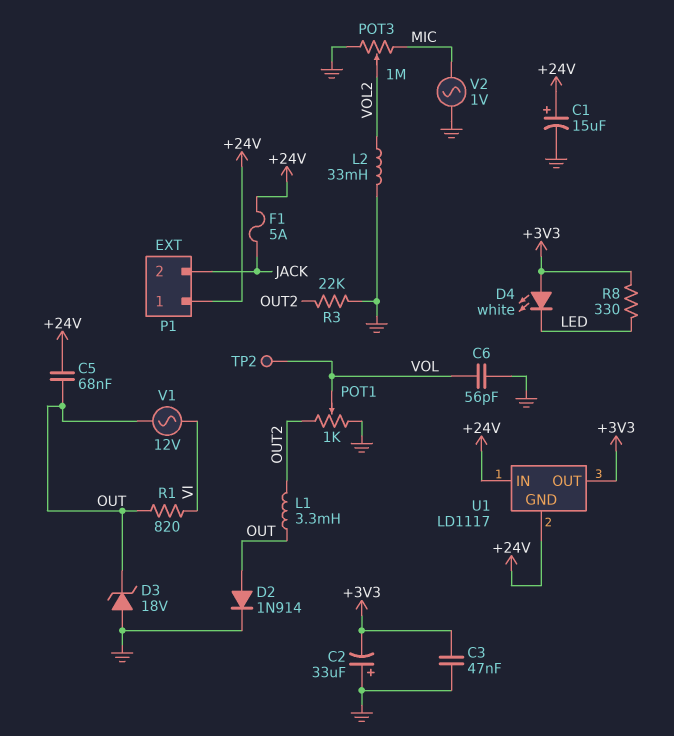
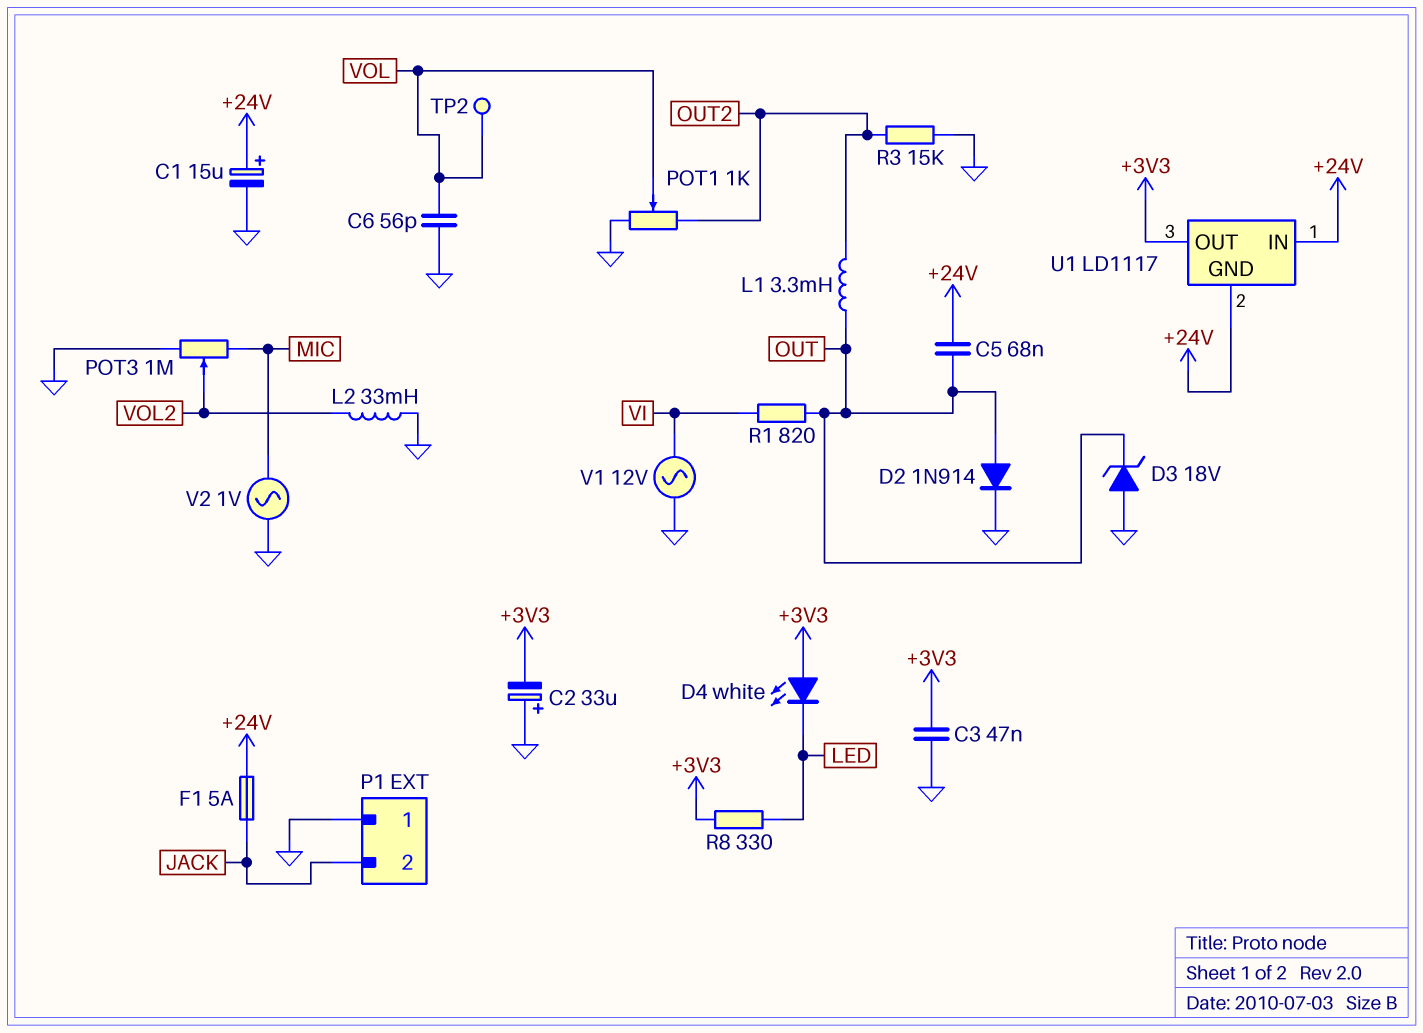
P1 pin 1: +24V -> GND
R3: 22k (GND, OUT2) -> 15k (GND, OUT2)
V1: AC 12V (OUT, VI) -> AC 12V (GND, VI)

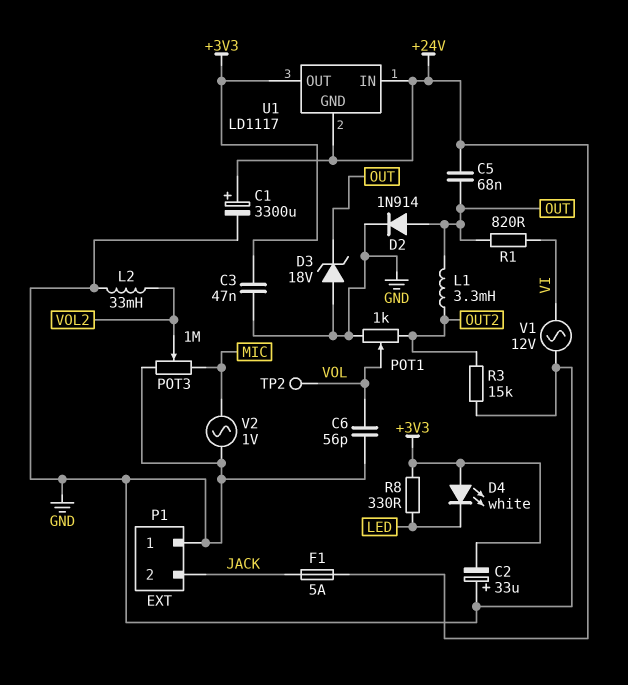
C1: 15uF (plus +24V, minus GND) -> 3300uF (plus +24V, minus GND)

